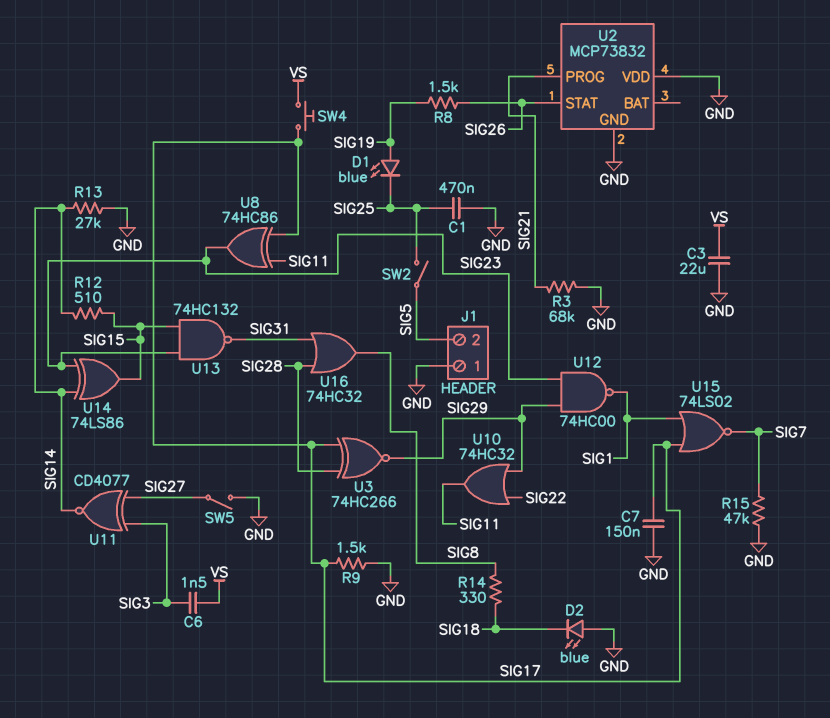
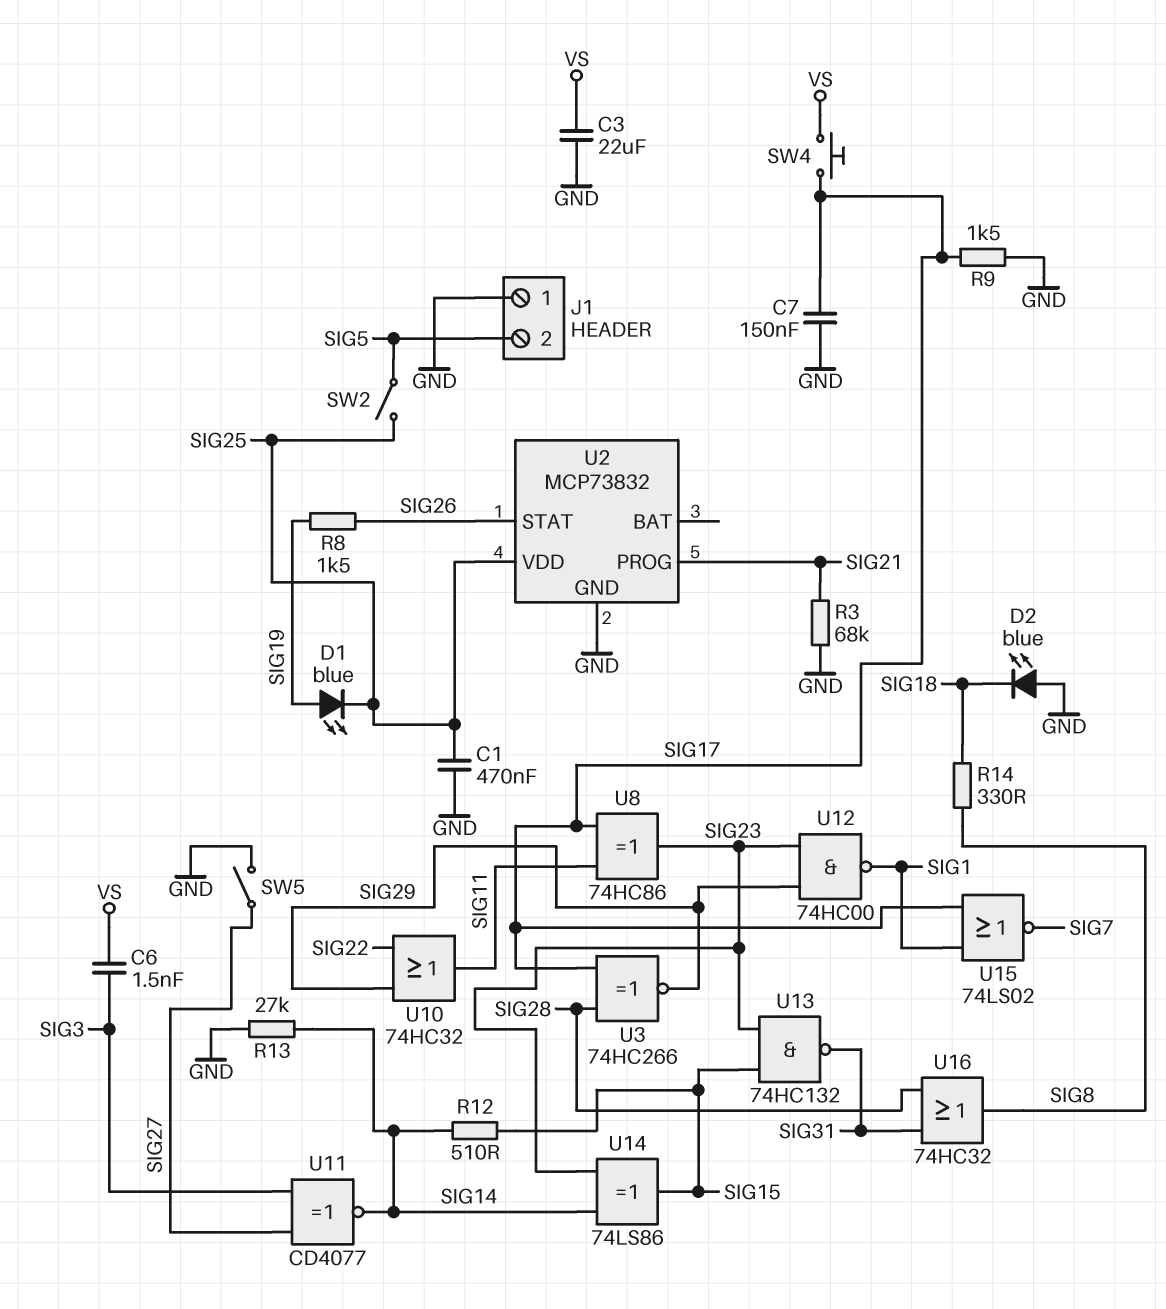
R15: 47k (GND, SIG7) -> none
U2 pin VDD: GND -> SIG25

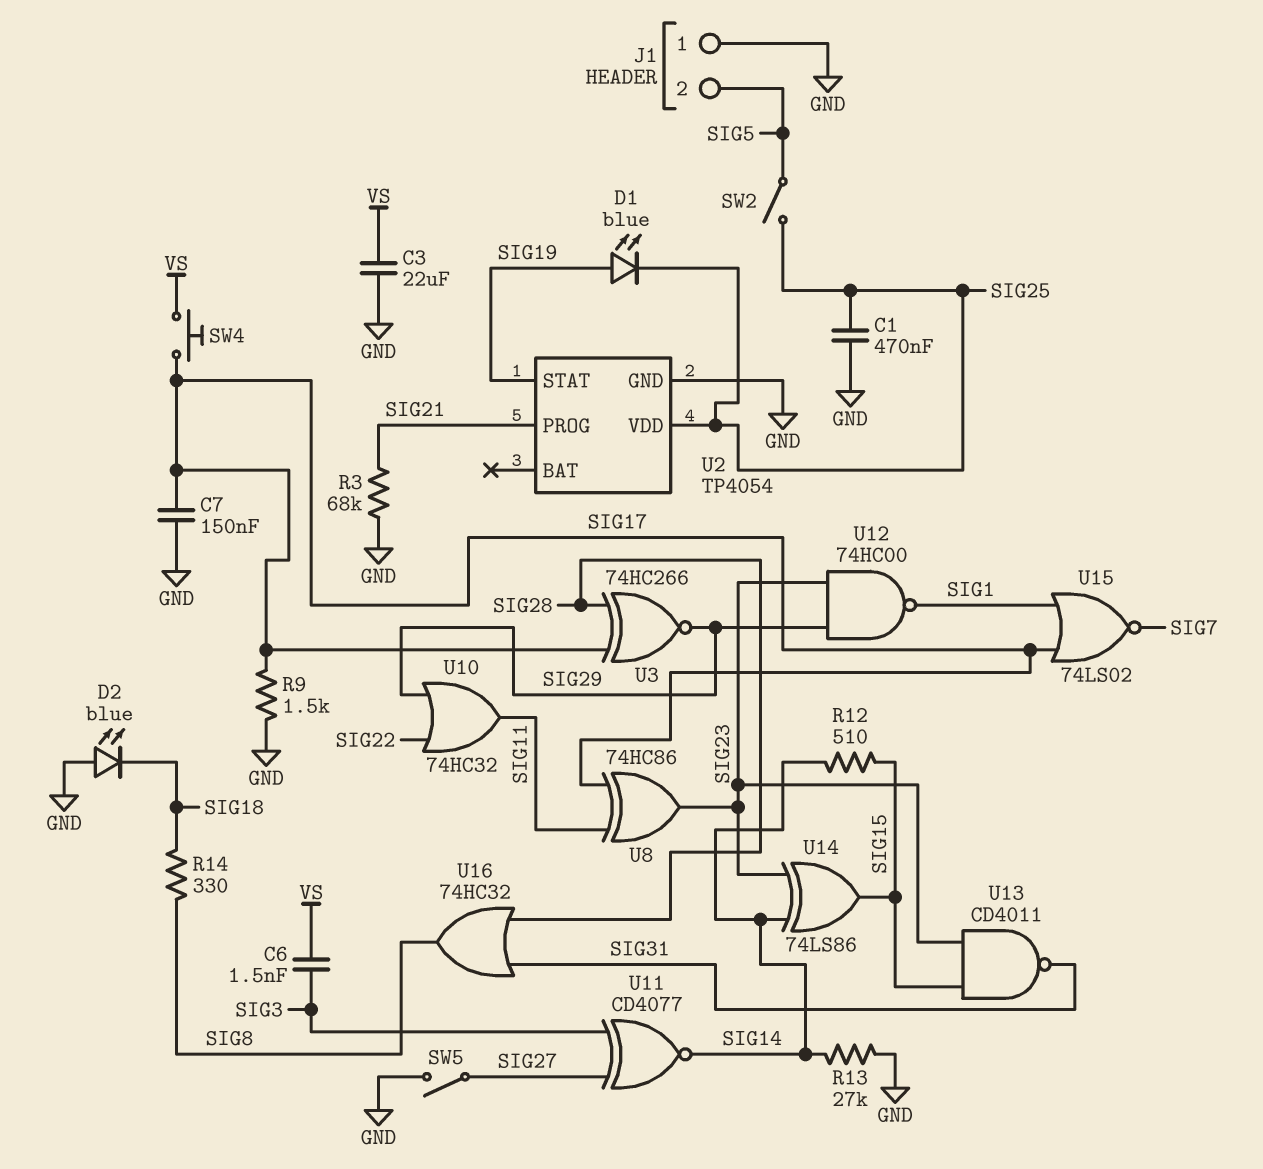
R8: 1.5k (SIG19, SIG26) -> none
U2: MCP73832 -> TP4054
U2 pin STAT: SIG26 -> SIG19
U13: NAND 74HC132 (in SIG15, in SIG23, out SIG31) -> NAND CD4011 (in SIG15, in SIG23, out SIG31)

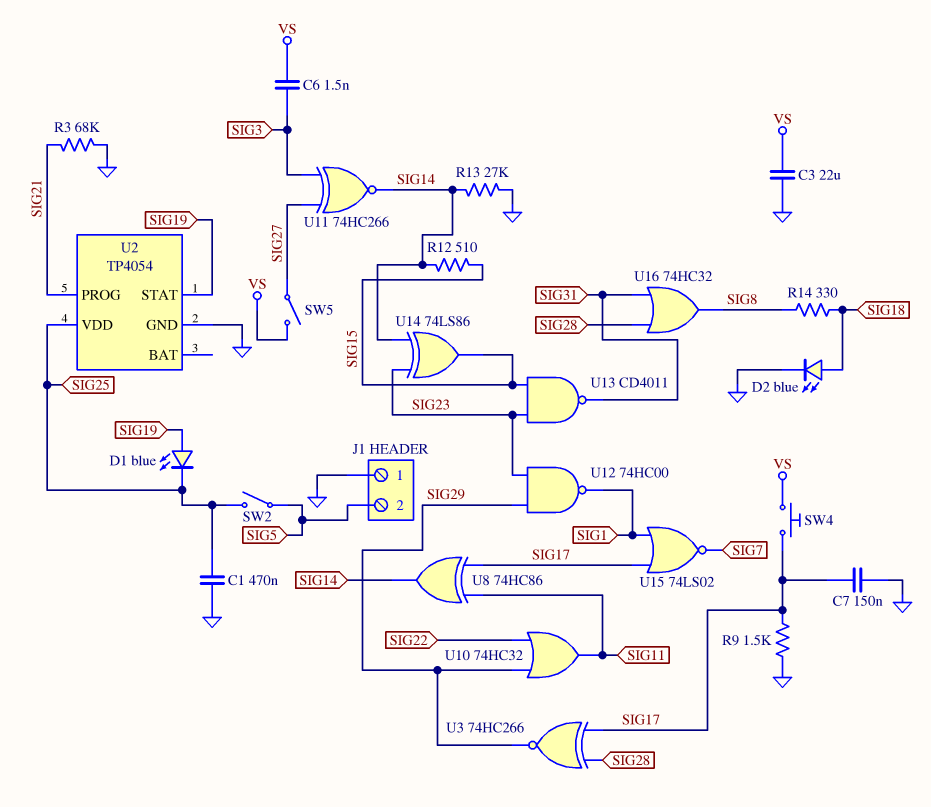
D2: LED blue (A GND, K SIG18) -> LED blue (A SIG18, K GND)
SW5: switch (GND, SIG27) -> switch (SIG27, VS)
U8: XOR 74HC86 (in SIG11, in SIG17, out SIG23) -> XOR 74HC86 (in SIG11, in SIG17, out SIG14)
U11: XNOR CD4077 (in SIG3, in SIG27, out SIG14) -> XNOR 74HC266 (in SIG3, in SIG27, out SIG14)

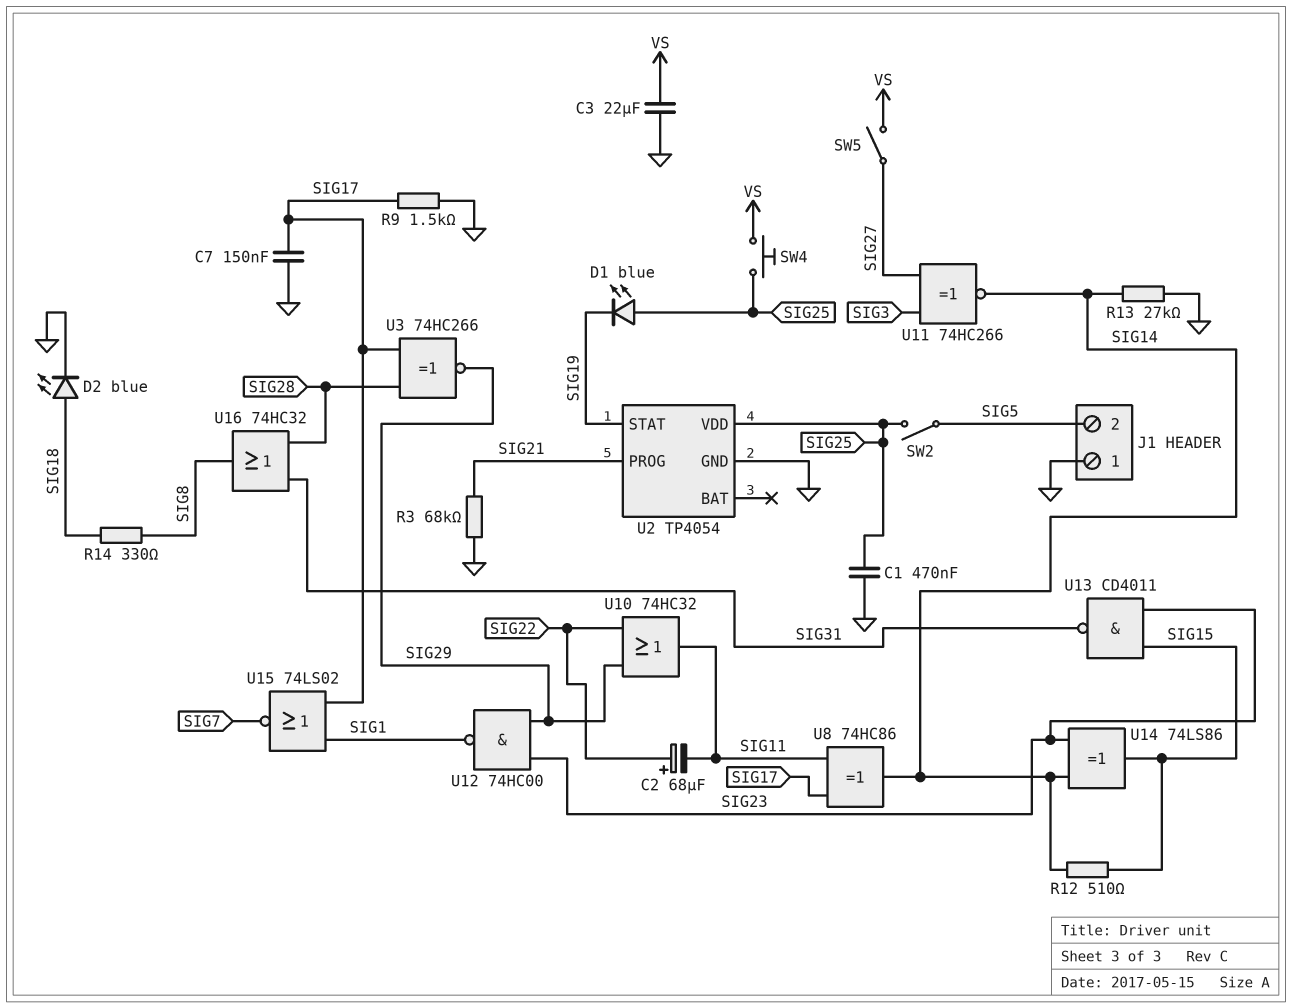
C2: none -> 68uF (plus SIG22, minus SIG11)
C6: 1.5nF (SIG3, VS) -> none
D1: LED blue (A SIG19, K SIG25) -> LED blue (A SIG25, K SIG19)
SW4: button (SIG17, VS) -> button (SIG25, VS)

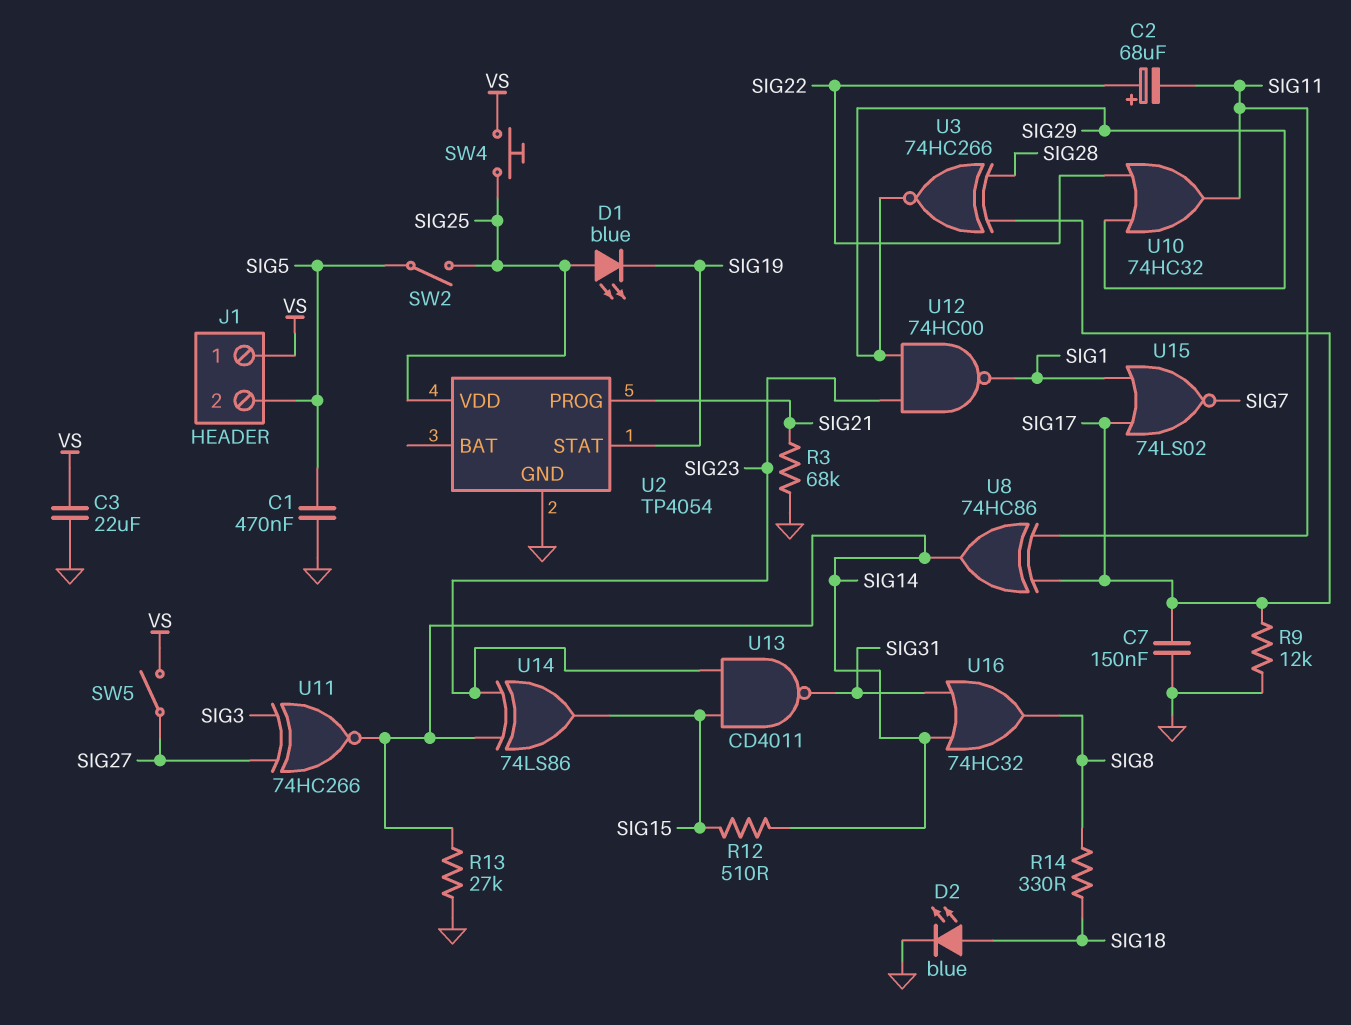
C1: 470nF (GND, SIG25) -> 470nF (GND, SIG5)
J1 pin 1: GND -> VS
R9: 1.5k (GND, SIG17) -> 12k (GND, SIG17)
U16: OR 74HC32 (in SIG28, in SIG31, out SIG8) -> OR 74HC32 (in SIG14, in SIG31, out SIG8)

